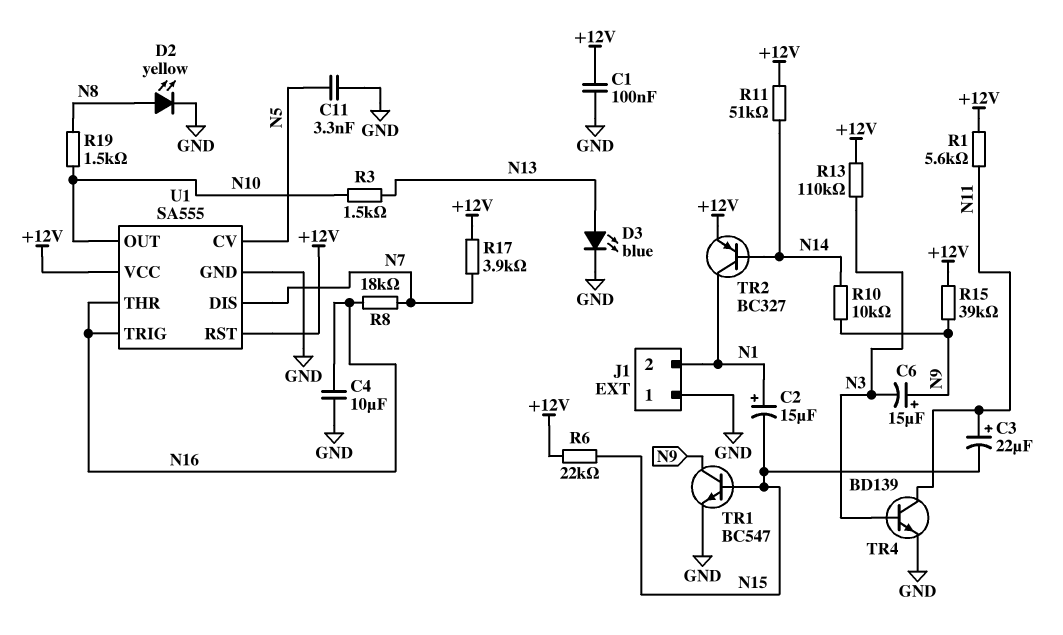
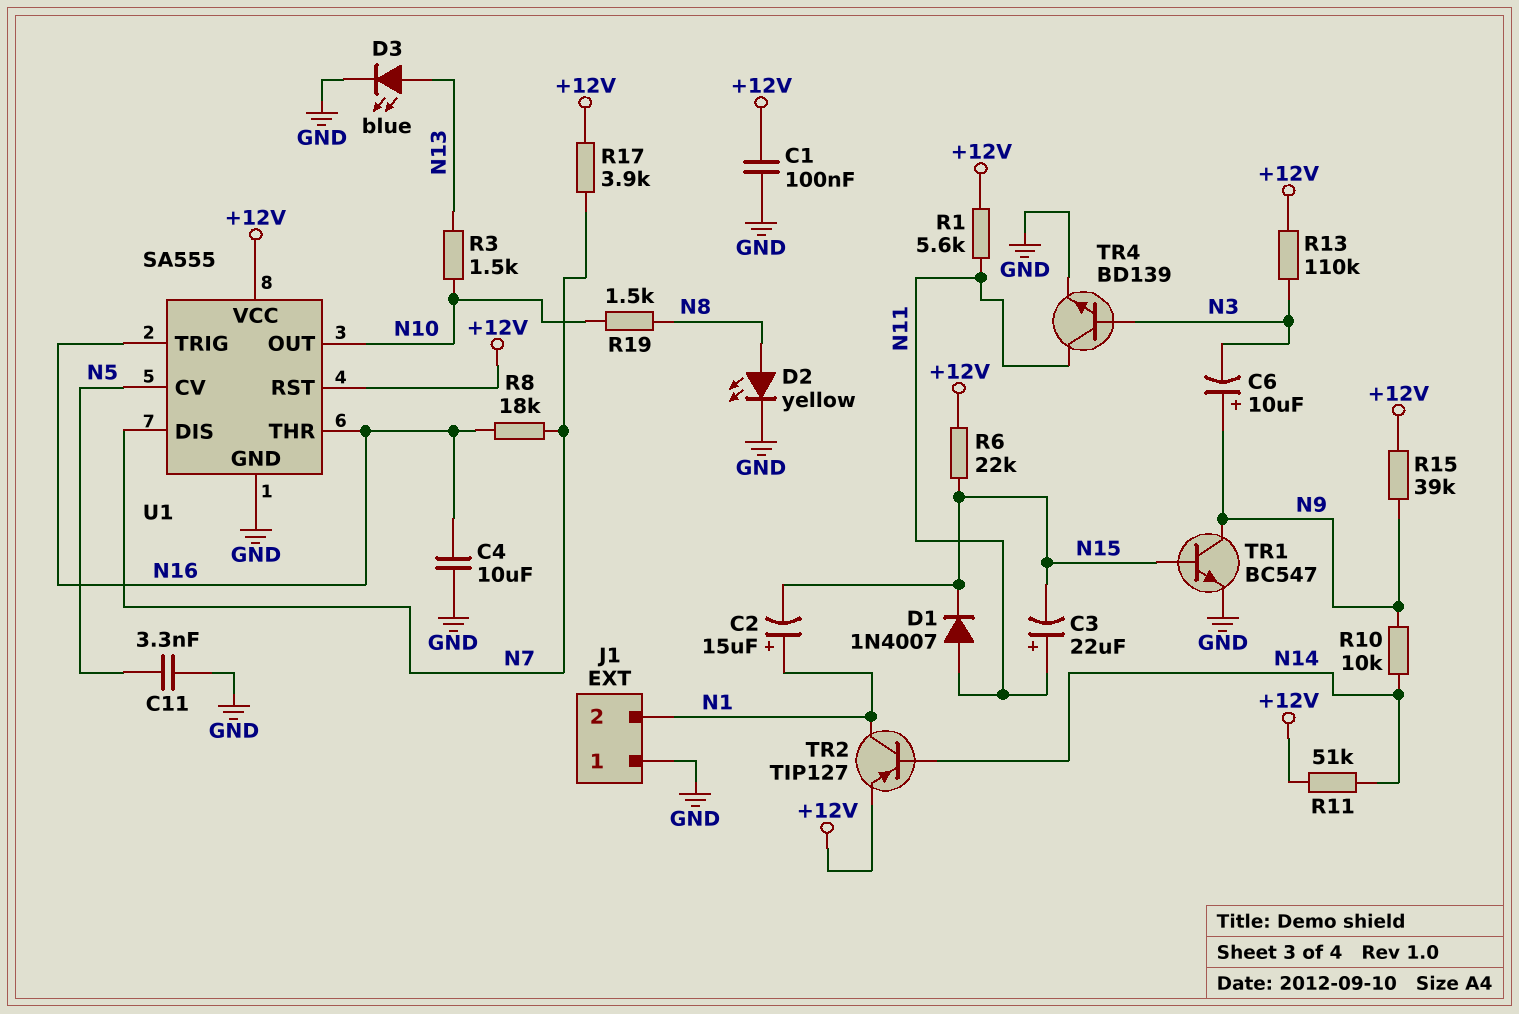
C6: 15uF (plus N9, minus N3) -> 10uF (plus N9, minus N3)
D1: none -> diode 1N4007 (A N11, K N15)
TR2: PNP BC327 (B N14, C N1, E +12V) -> PNP TIP127 (B N14, C N1, E +12V)

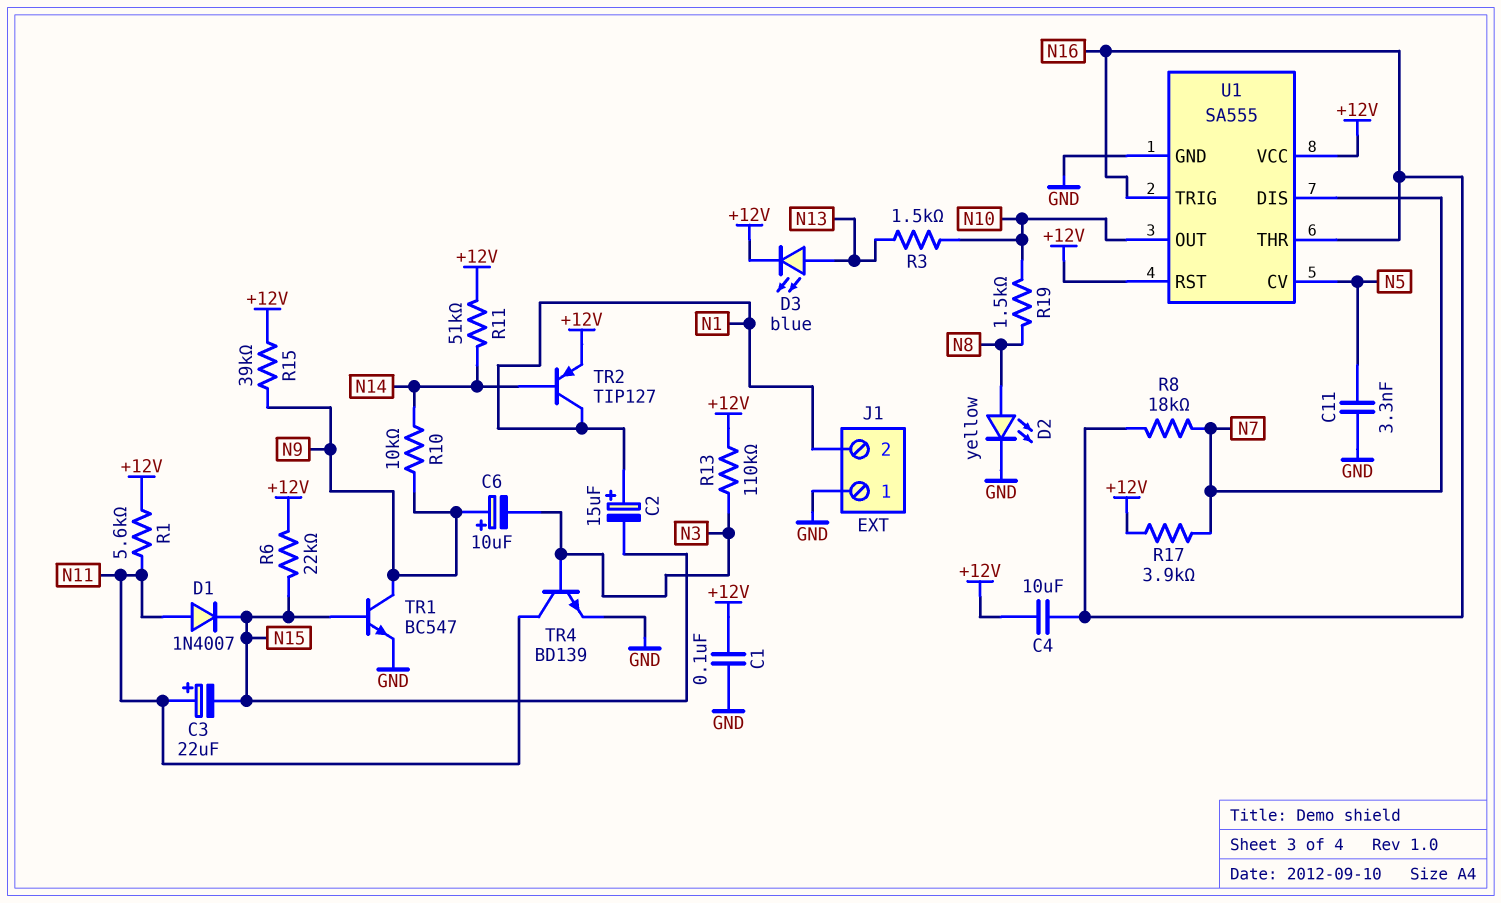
C4: 10uF (GND, N16) -> 10uF (+12V, N16)
D3: LED blue (A N13, K GND) -> LED blue (A N13, K +12V)

